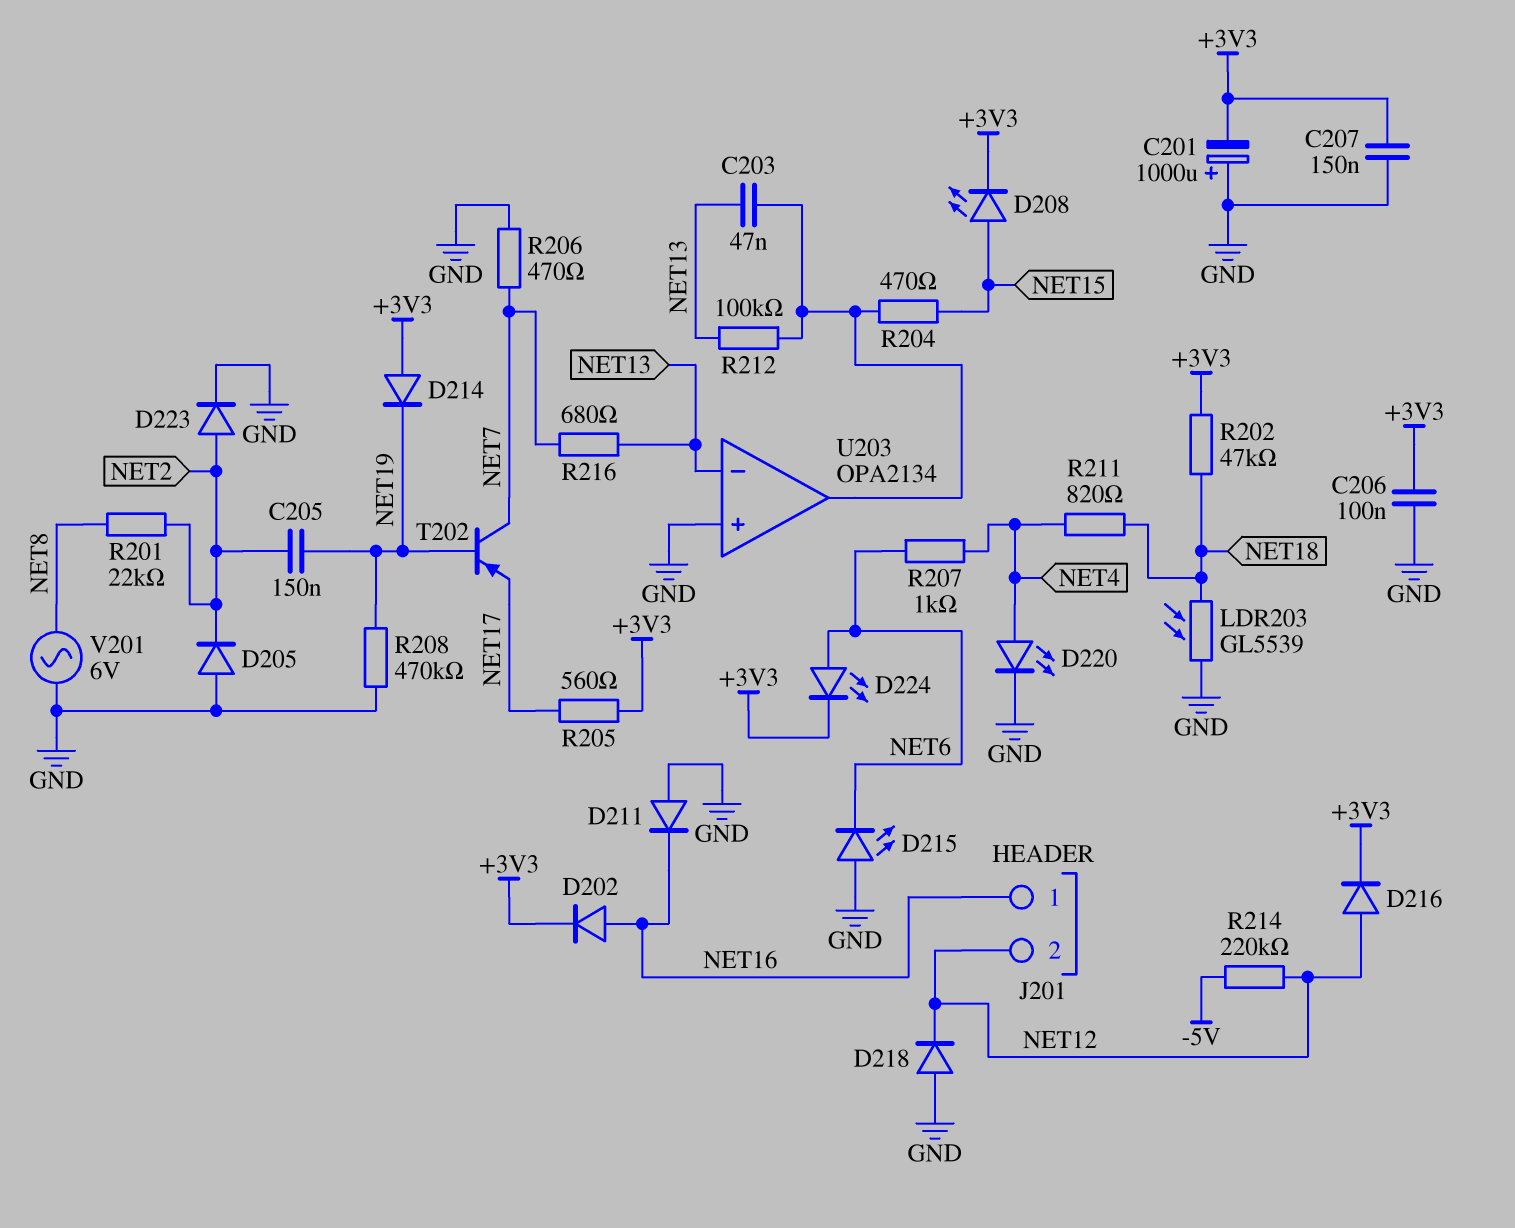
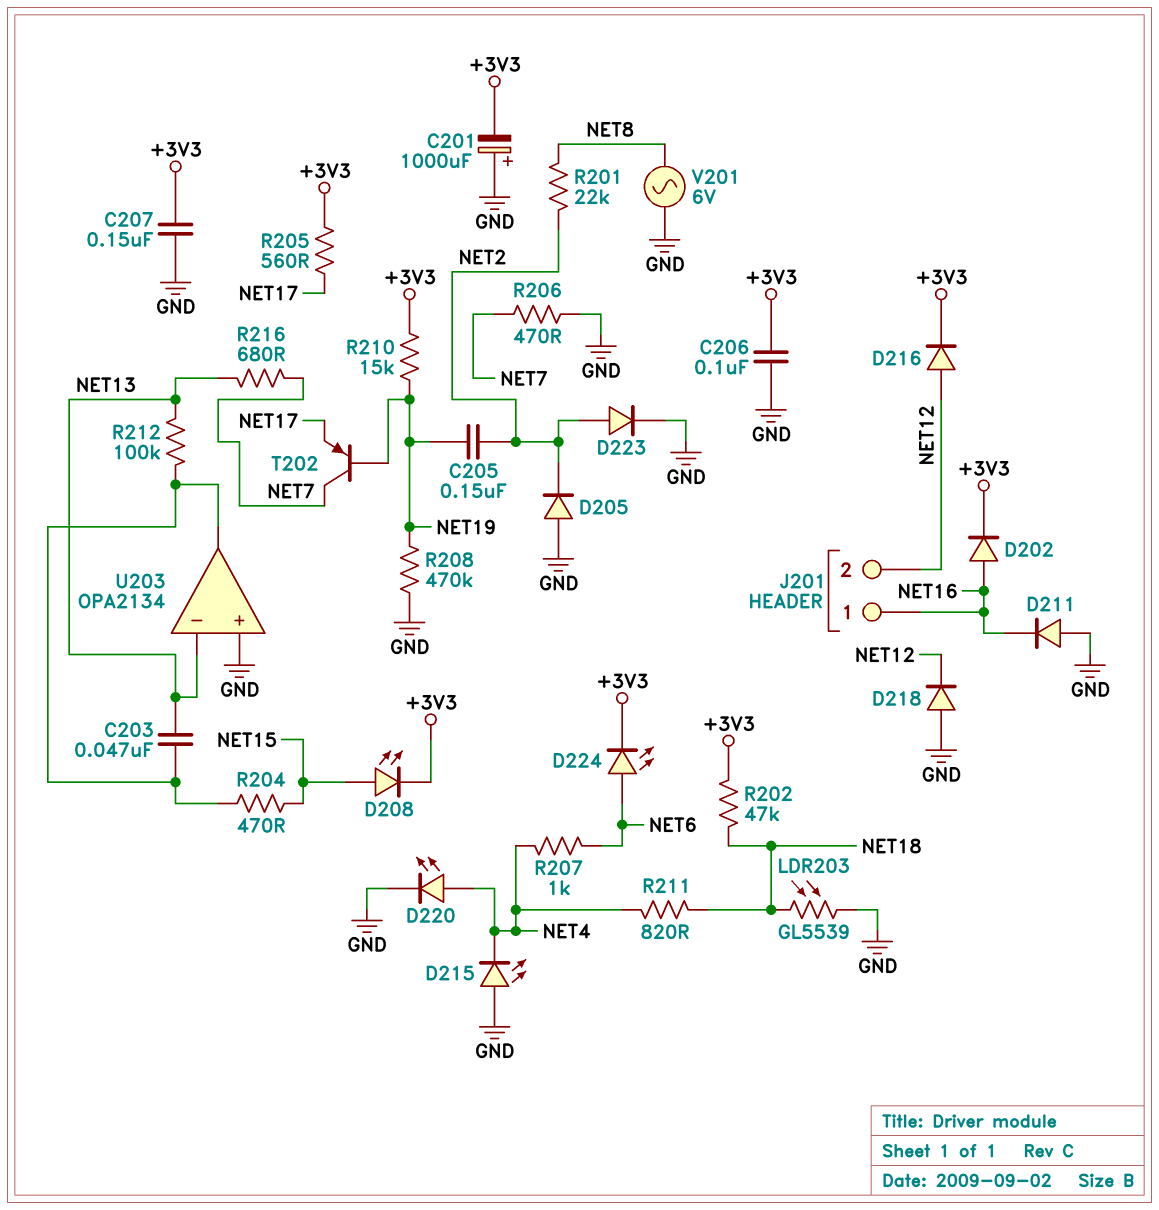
D214: diode (A +3V3, K NET19) -> none
D215: LED (A GND, K NET6) -> LED (A GND, K NET4)
R210: none -> 15k (+3V3, NET19)
R214: 220k (-5V, NET12) -> none

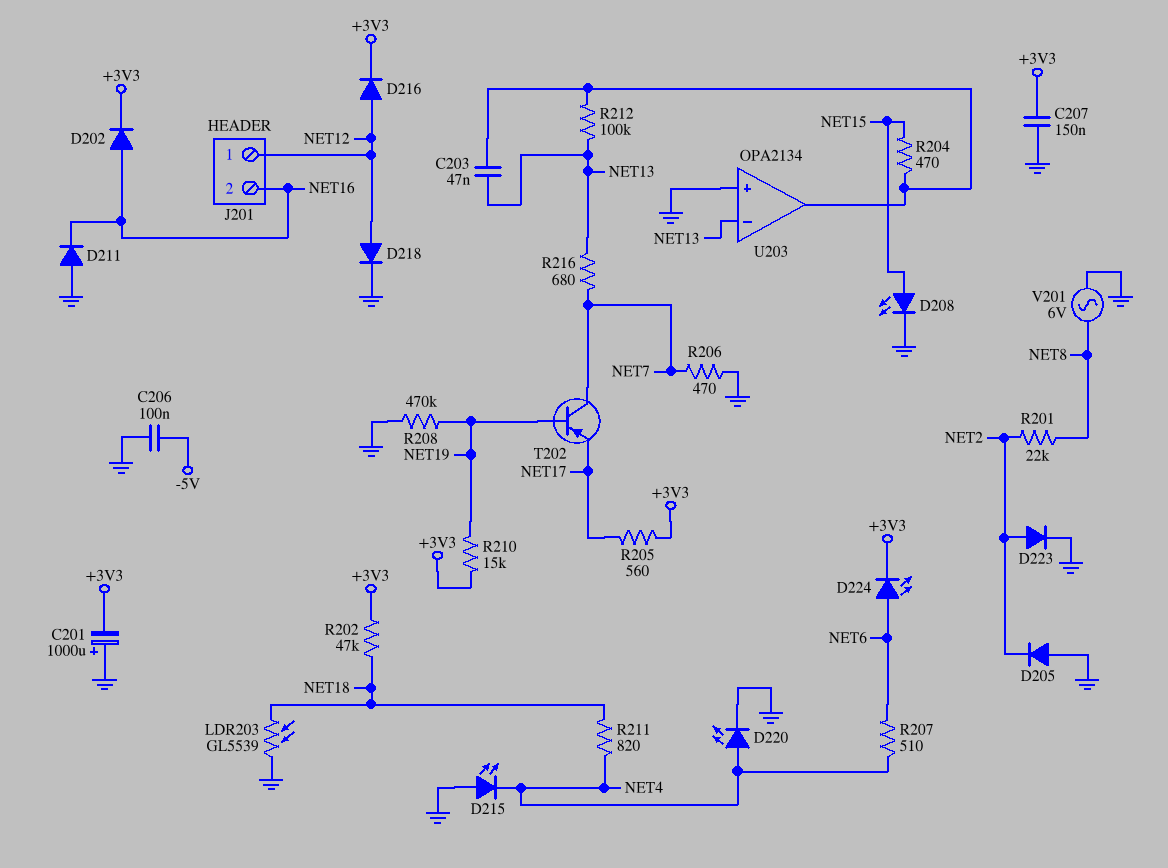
C205: 150nF (NET2, NET19) -> none
C206: 100nF (+3V3, GND) -> 100nF (-5V, GND)
D208: LED (A NET15, K +3V3) -> LED (A NET15, K GND)
D218: diode (A GND, K NET12) -> diode (A NET12, K GND)
J201 pin 1: NET16 -> NET12
J201 pin 2: NET12 -> NET16
R207: 1k (NET4, NET6) -> 510 (NET4, NET6)

